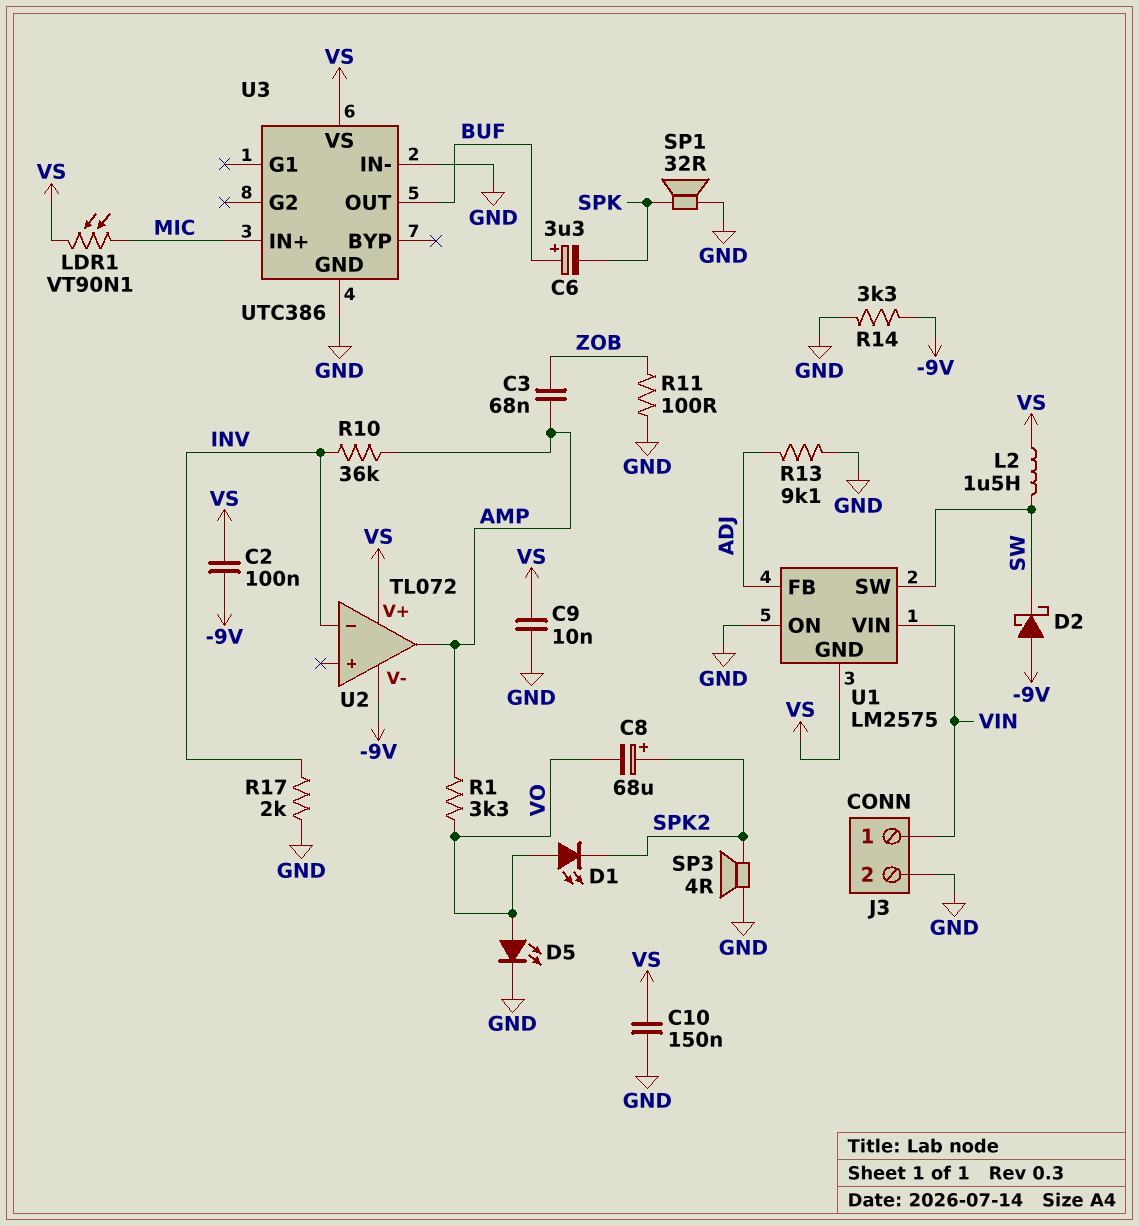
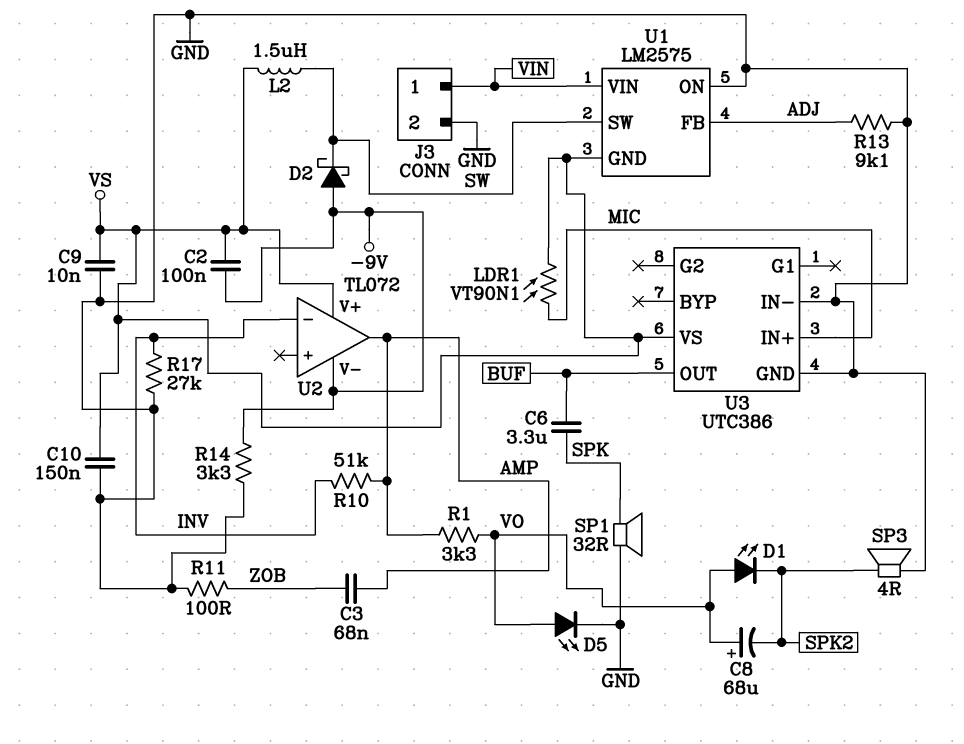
C6: 3.3uF (plus BUF, minus SPK) -> 3.3uF (BUF, SPK)
C8: 68uF (plus SPK2, minus VO) -> 68uF (plus VO, minus SPK2)
R10: 36k (AMP, INV) -> 51k (AMP, INV)
R17: 2k (GND, INV) -> 27k (GND, INV)

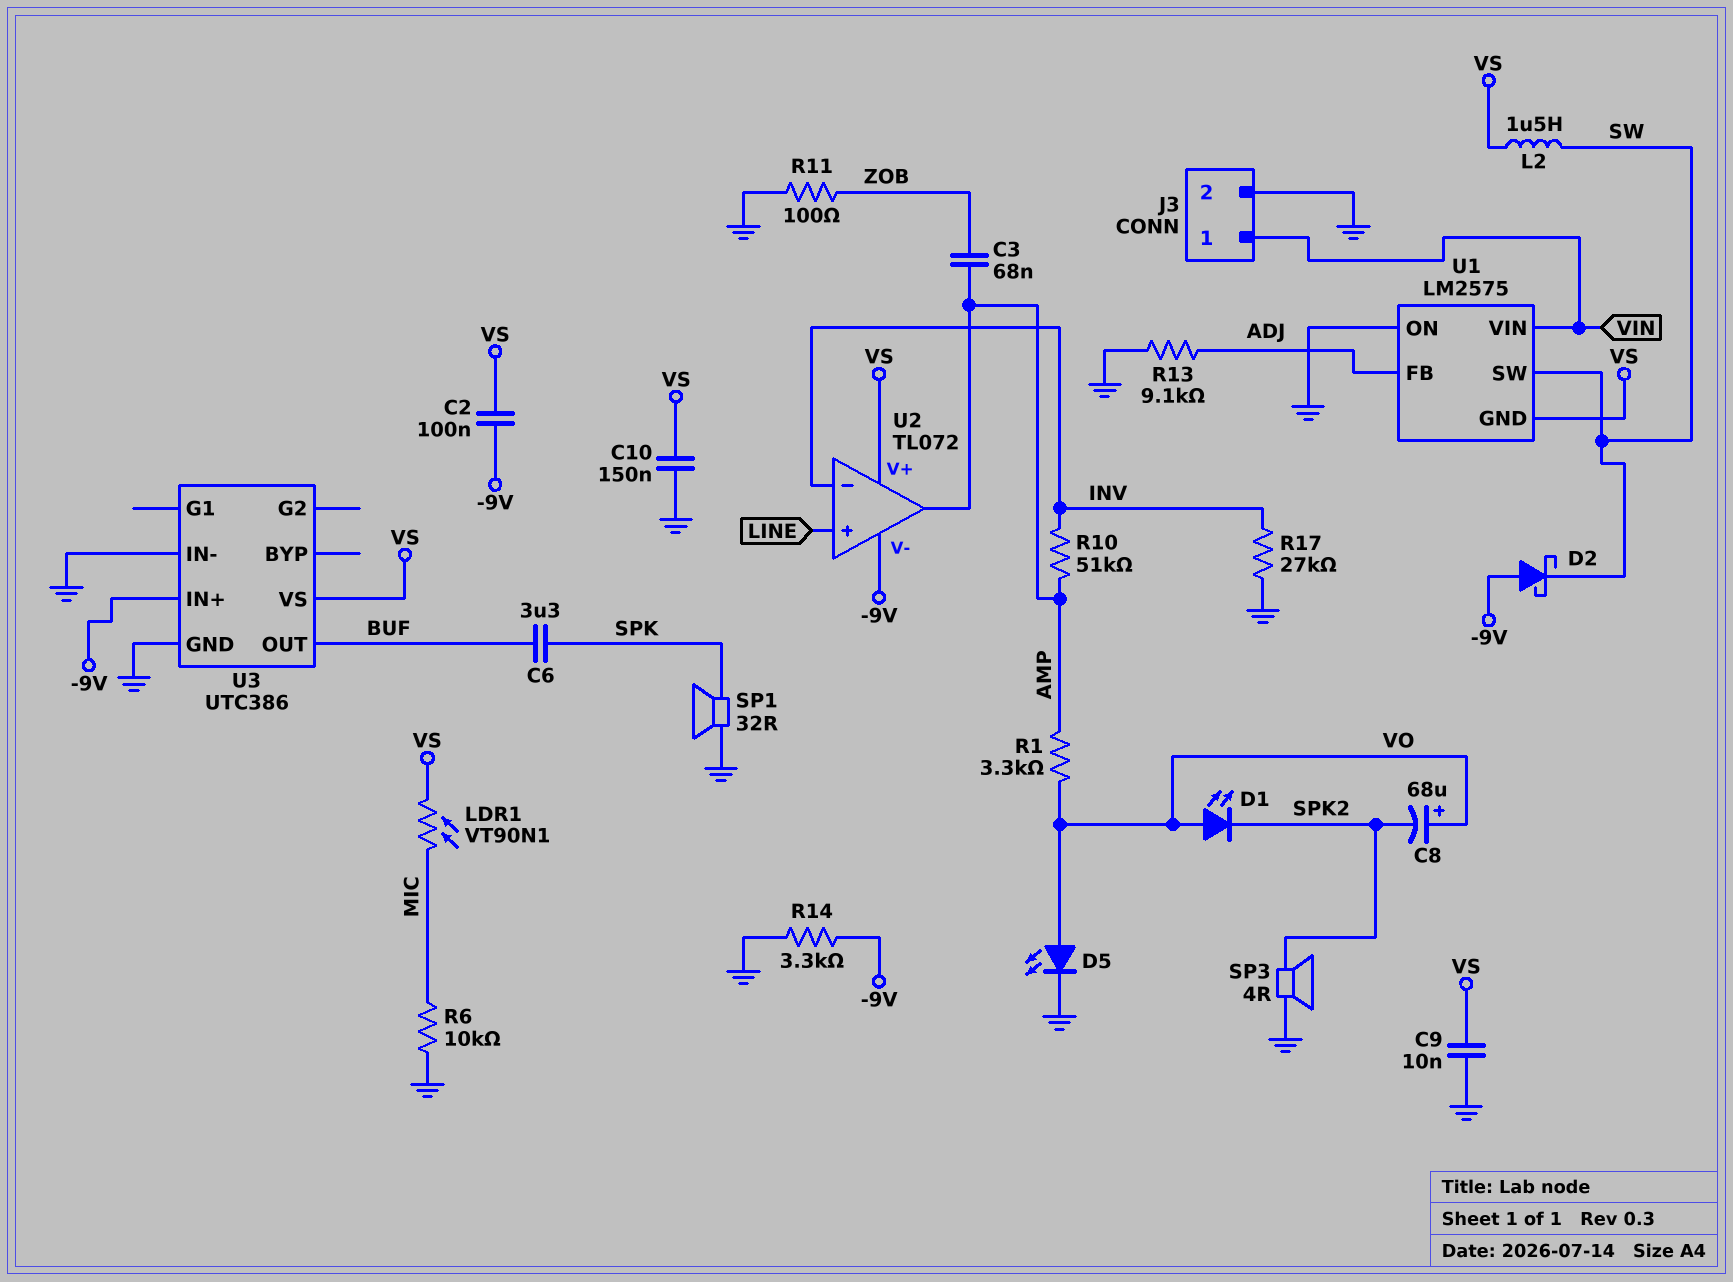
R6: none -> 10k (GND, MIC)
U2 pin in+: none -> LINE
U3 pin IN+: MIC -> -9V

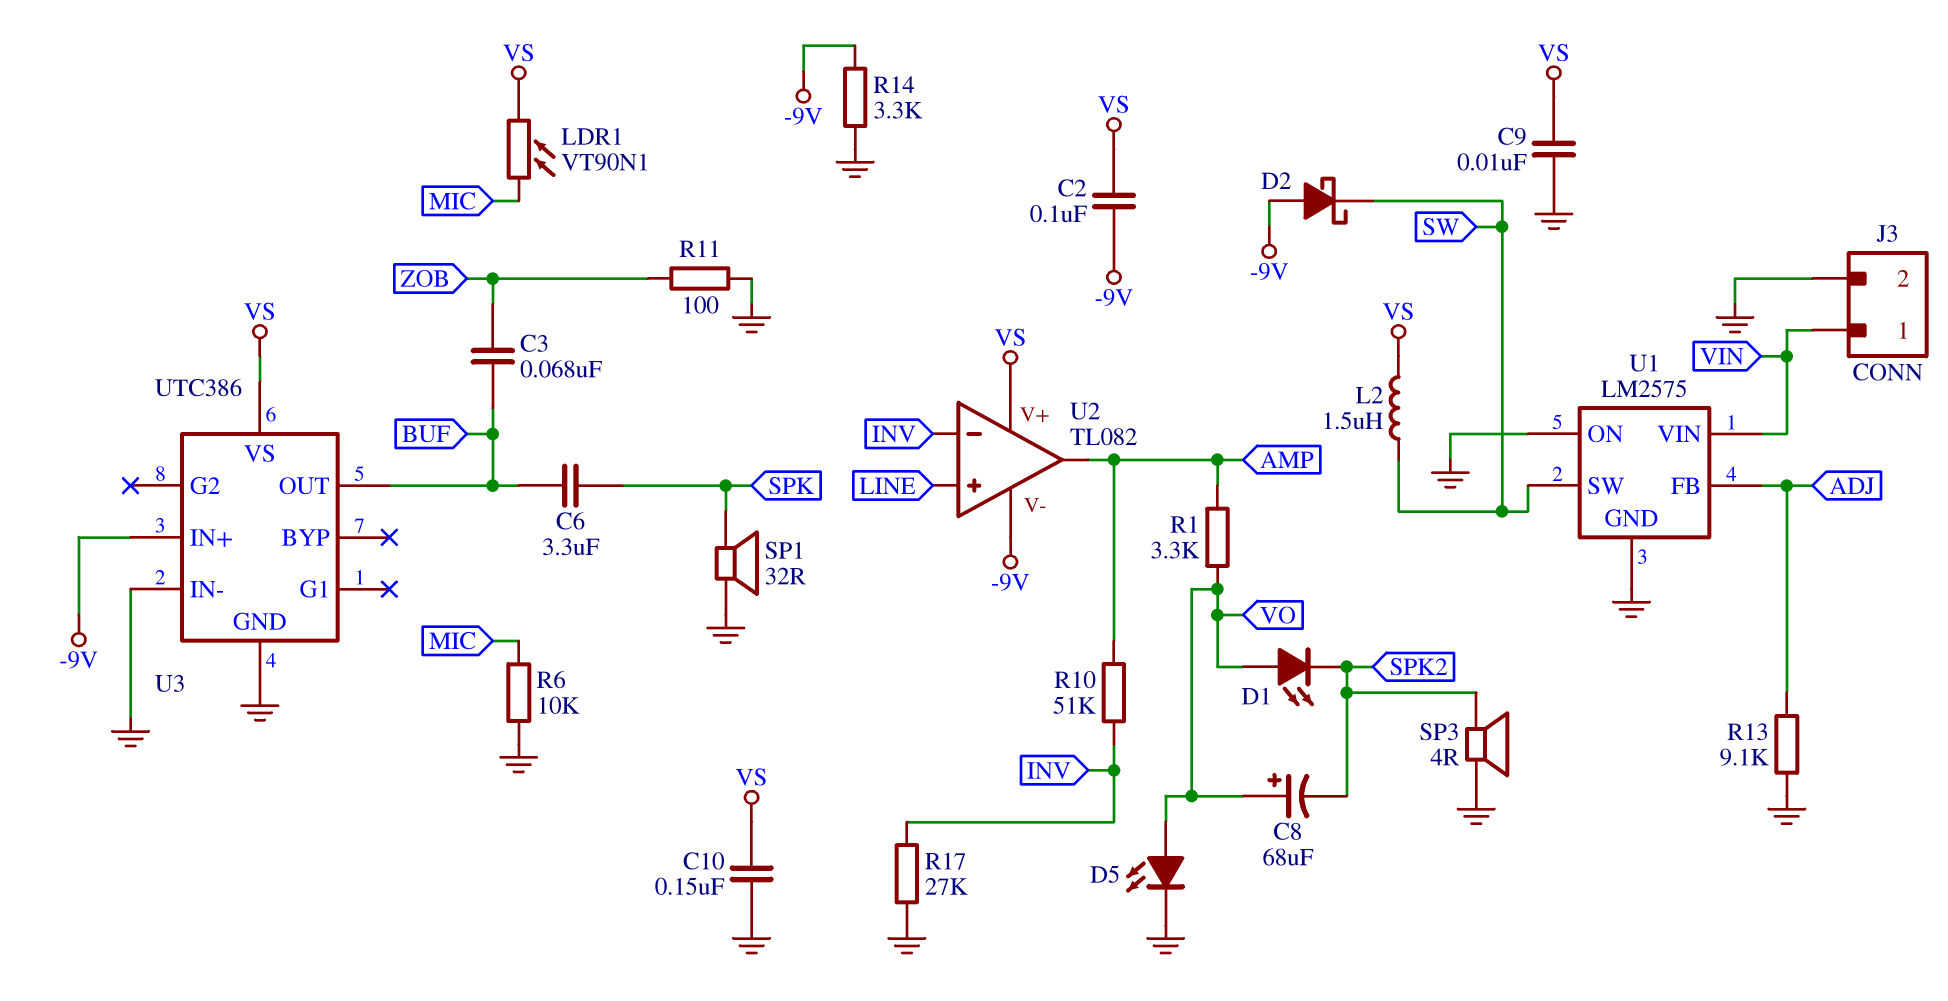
C3: 68nF (AMP, ZOB) -> 68nF (BUF, ZOB)
U1 pin GND: VS -> GND
U2: TL072 -> TL082

